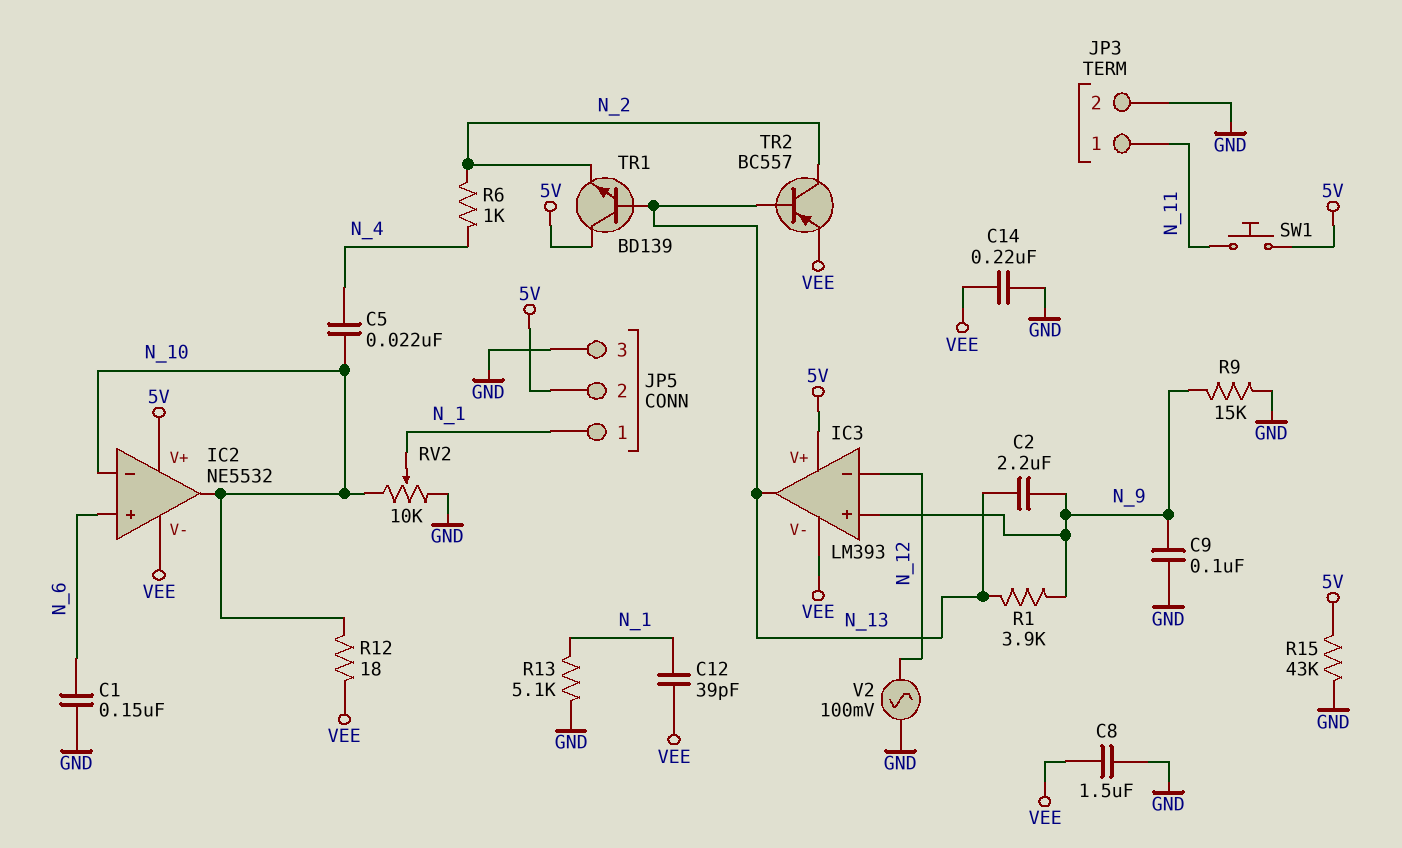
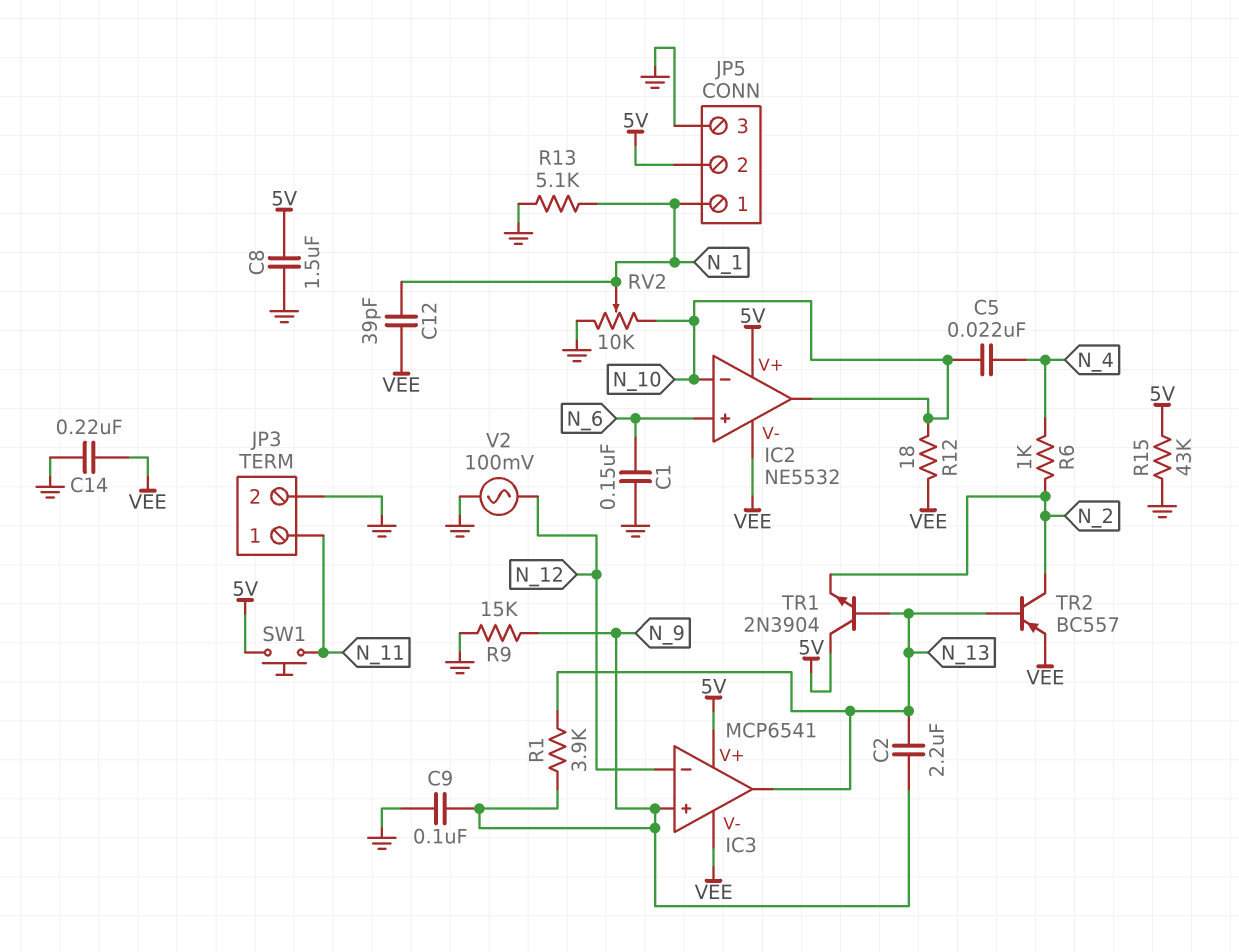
C8: 1.5uF (GND, VEE) -> 1.5uF (5V, GND)
IC3: LM393 -> MCP6541
TR1: NPN BD139 (B N_13, C 5V, E N_2) -> NPN 2N3904 (B N_13, C 5V, E N_2)

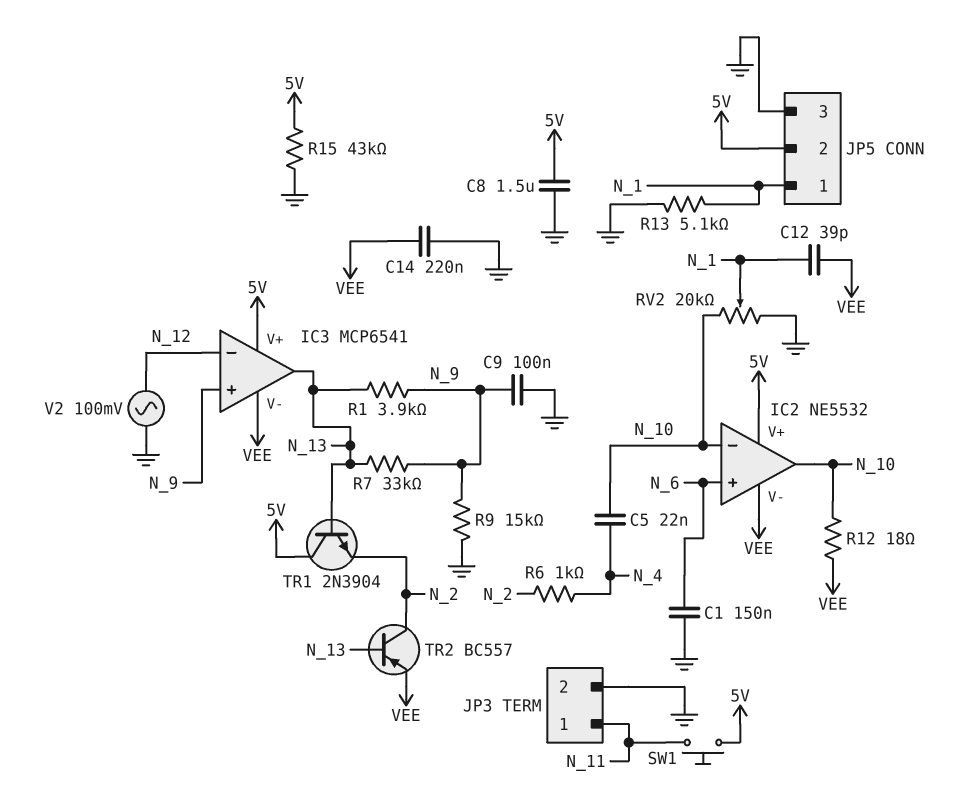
C2: 2.2uF (N_9, N_13) -> none
R7: none -> 33k (N_9, N_13)
RV2: 10k (GND, N_10, wiper N_1) -> 20k (GND, N_10, wiper N_1)

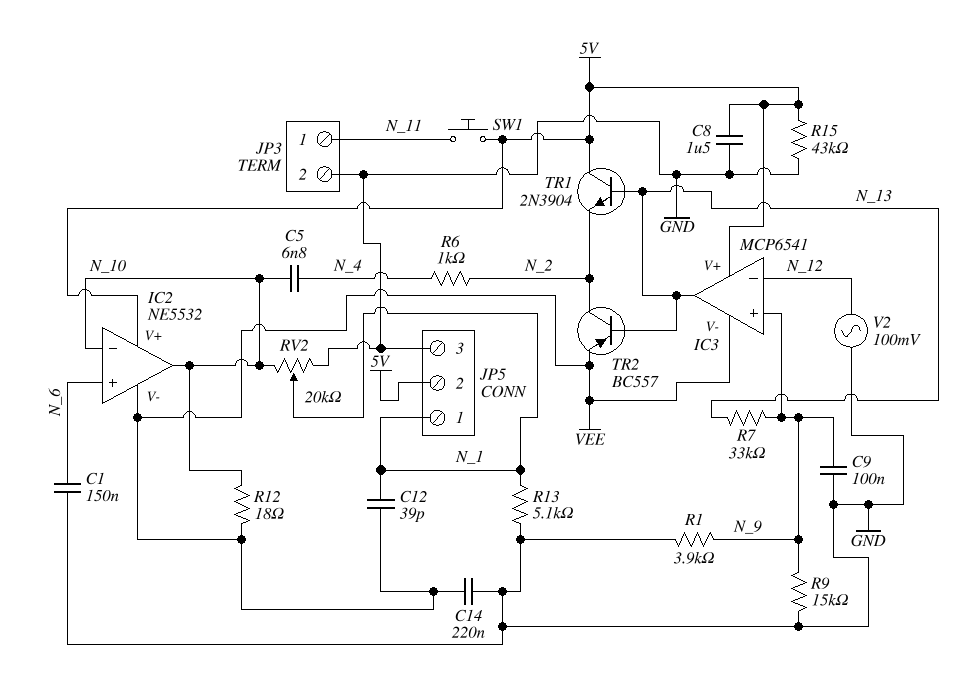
C5: 22nF (N_4, N_10) -> 6.8nF (N_4, N_10)
R1: 3.9k (N_9, N_13) -> 3.9k (GND, N_9)

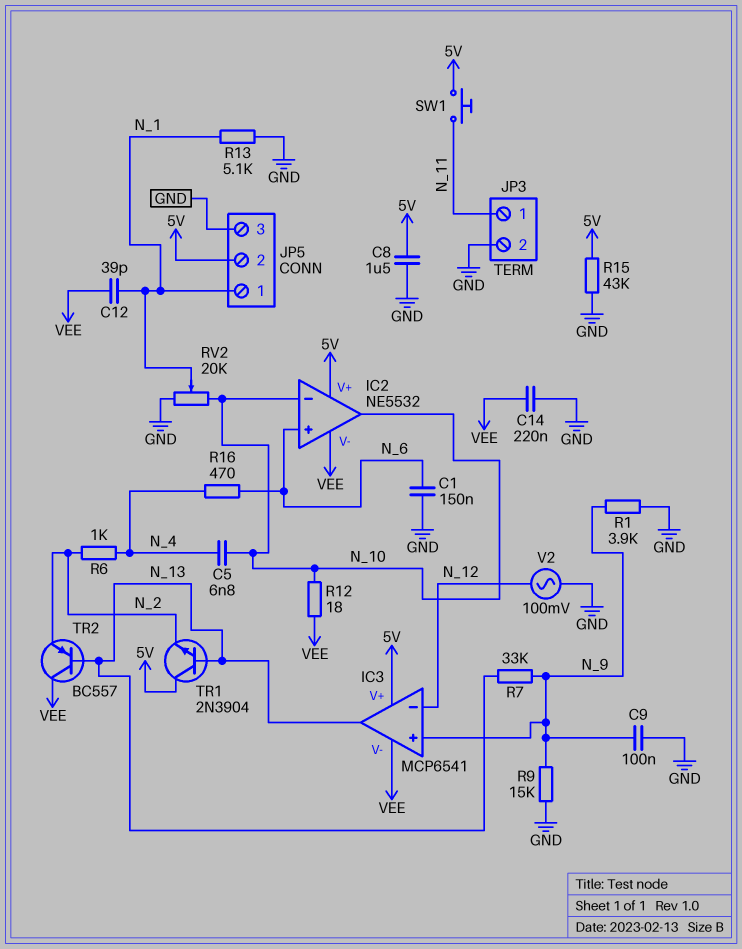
R16: none -> 470 (N_4, N_6)
TR2: PNP BC557 (B N_13, C N_2, E VEE) -> PNP BC557 (B N_13, C VEE, E N_2)

